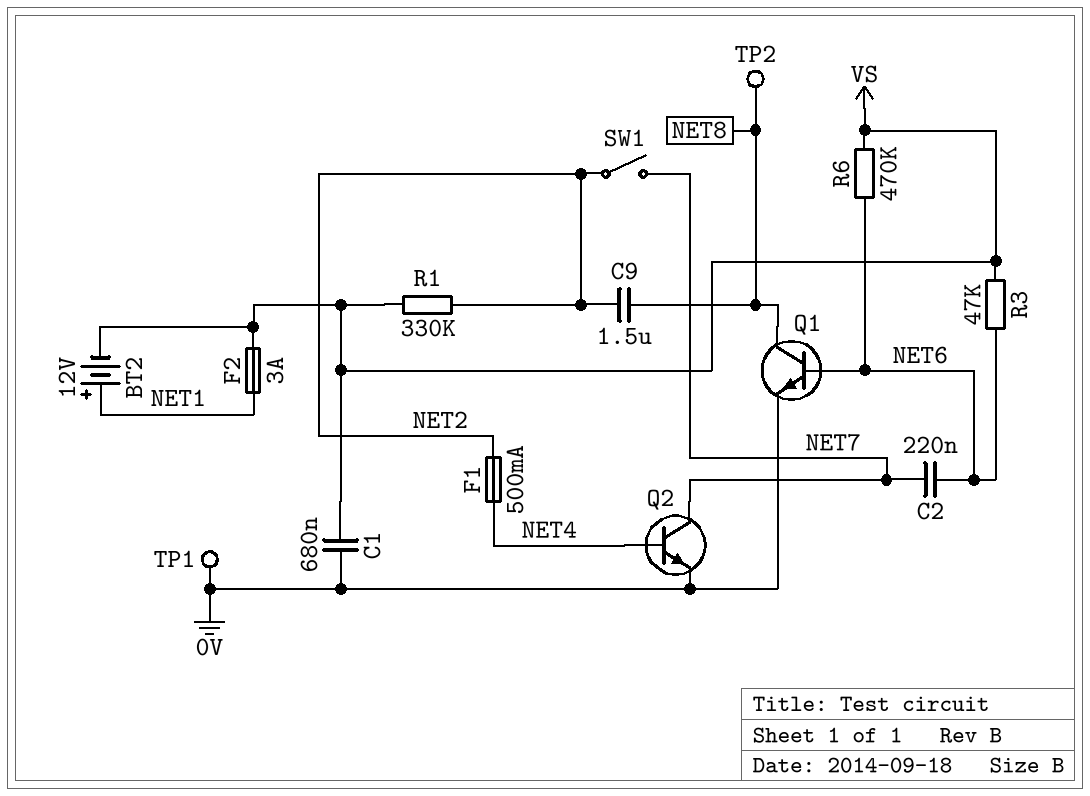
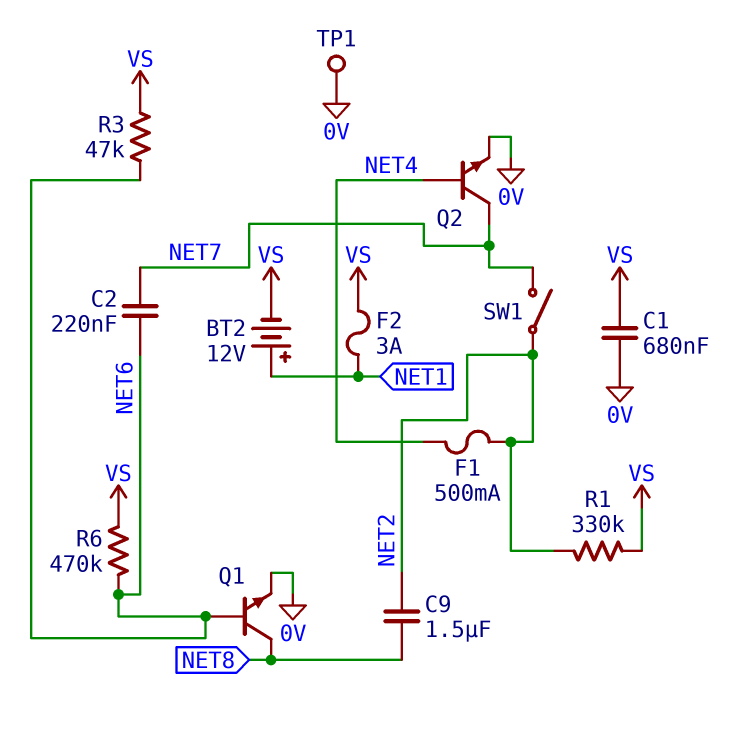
TP2: test point (NET8) -> none

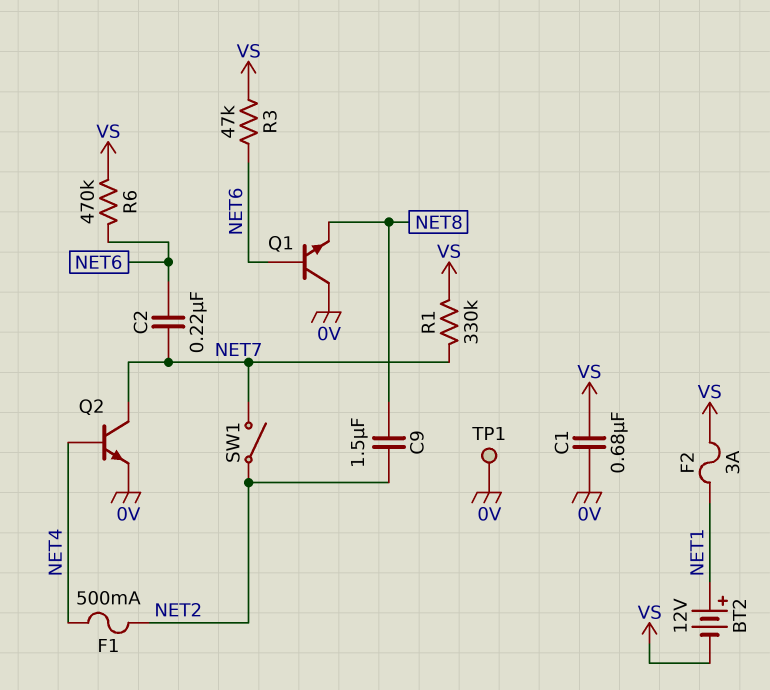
Q1: NPN (B NET6, C NET8, E 0V) -> NPN (B NET6, C 0V, E NET8)
R1: 330k (NET2, VS) -> 330k (NET7, VS)

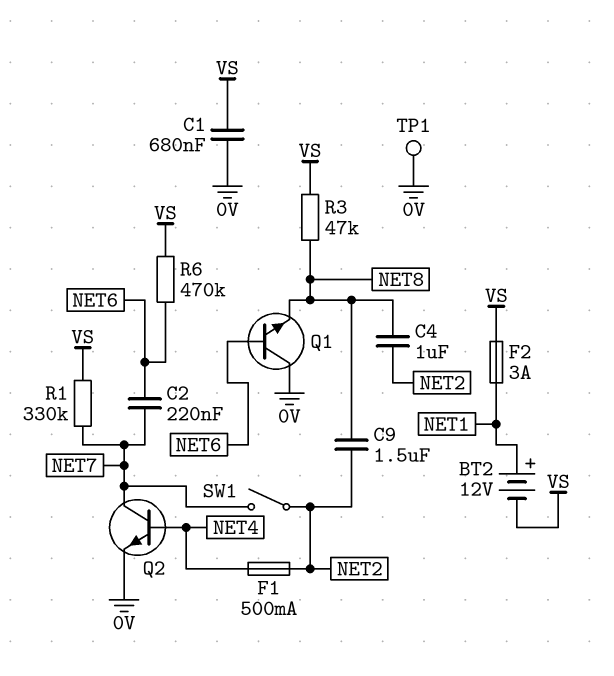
C4: none -> 1uF (NET2, NET8)
R3: 47k (NET6, VS) -> 47k (NET8, VS)

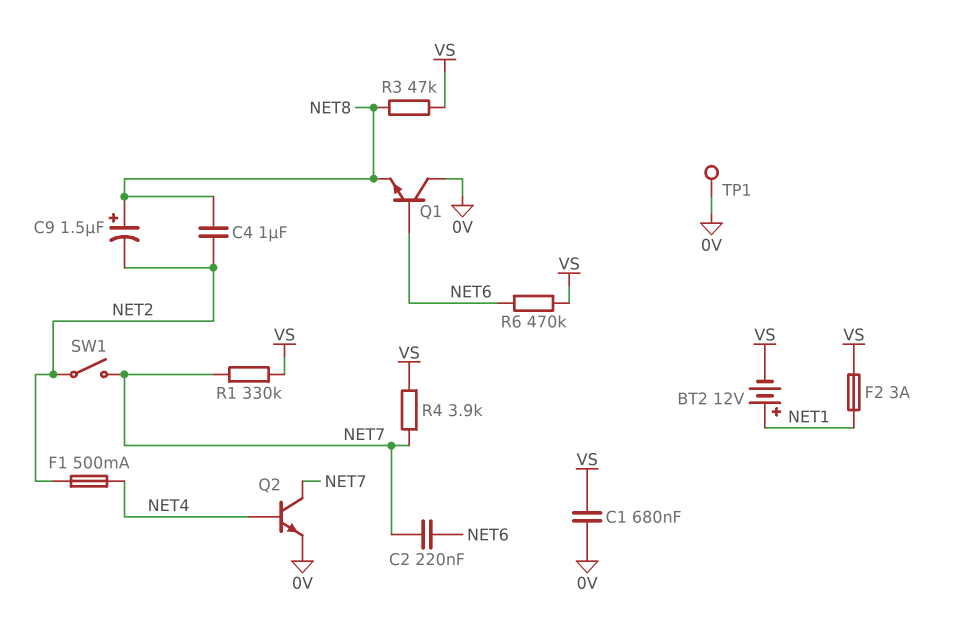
C9: 1.5uF (NET2, NET8) -> 1.5uF (plus NET8, minus NET2)
R4: none -> 3.9k (NET7, VS)

